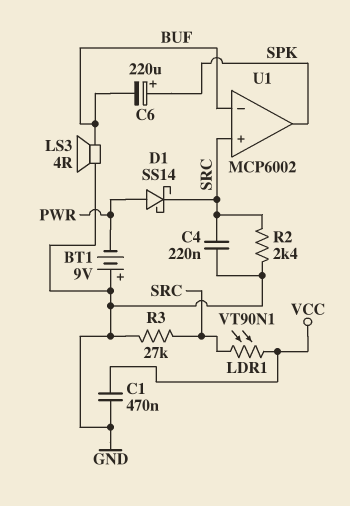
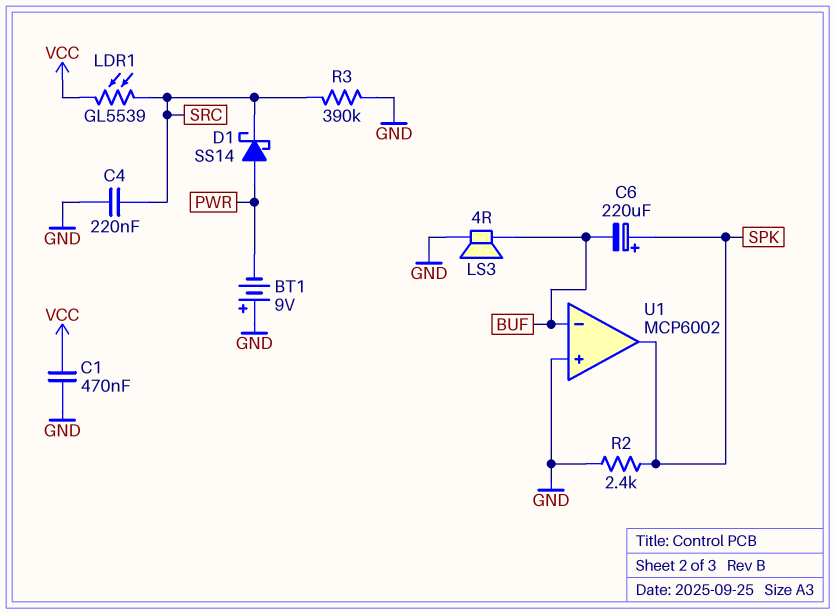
LDR1: VT90N1 (SRC, VCC) -> GL5539 (SRC, VCC)
R2: 2.4k (GND, SRC) -> 2.4k (GND, SPK)
R3: 27k (GND, SRC) -> 390k (GND, SRC)
U1 pin in+: SRC -> GND

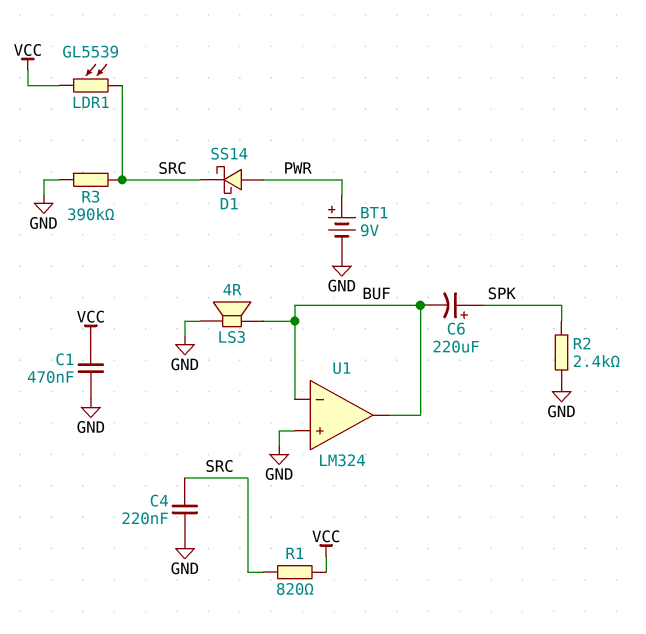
BT1: 9V (plus GND, minus PWR) -> 9V (plus PWR, minus GND)
R1: none -> 820 (SRC, VCC)
U1: MCP6002 -> LM324
U1 pin out: SPK -> BUF

